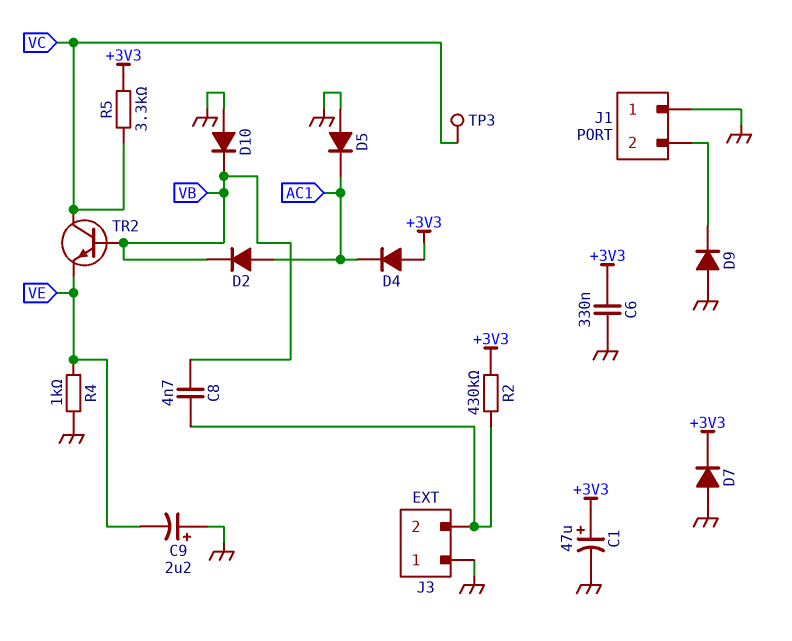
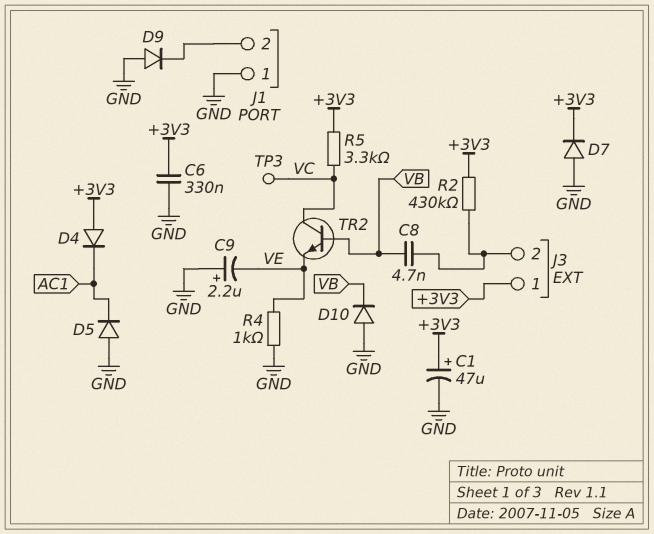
D2: diode (A AC1, K VB) -> none
J3 pin 1: GND -> +3V3

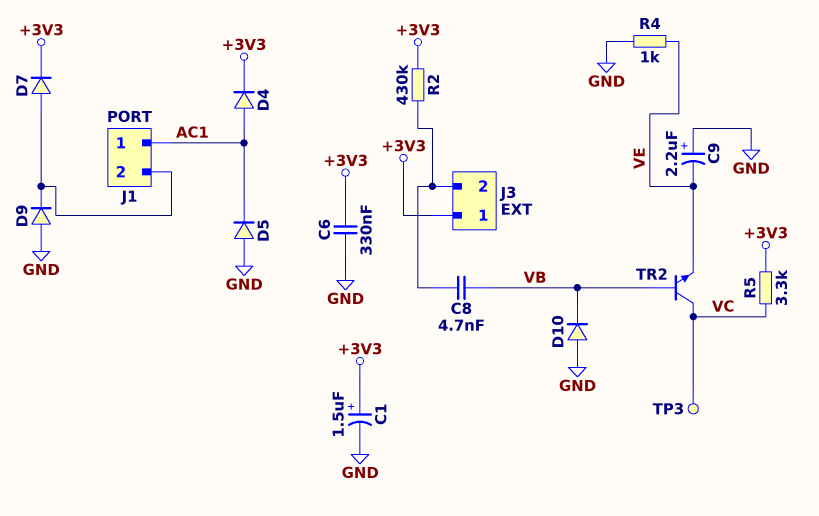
C1: 47uF (plus +3V3, minus GND) -> 1.5uF (plus +3V3, minus GND)
D4: diode (A +3V3, K AC1) -> diode (A AC1, K +3V3)
D7: diode (A GND, K +3V3) -> diode (A J1/2, K +3V3)
J1 pin 1: GND -> AC1

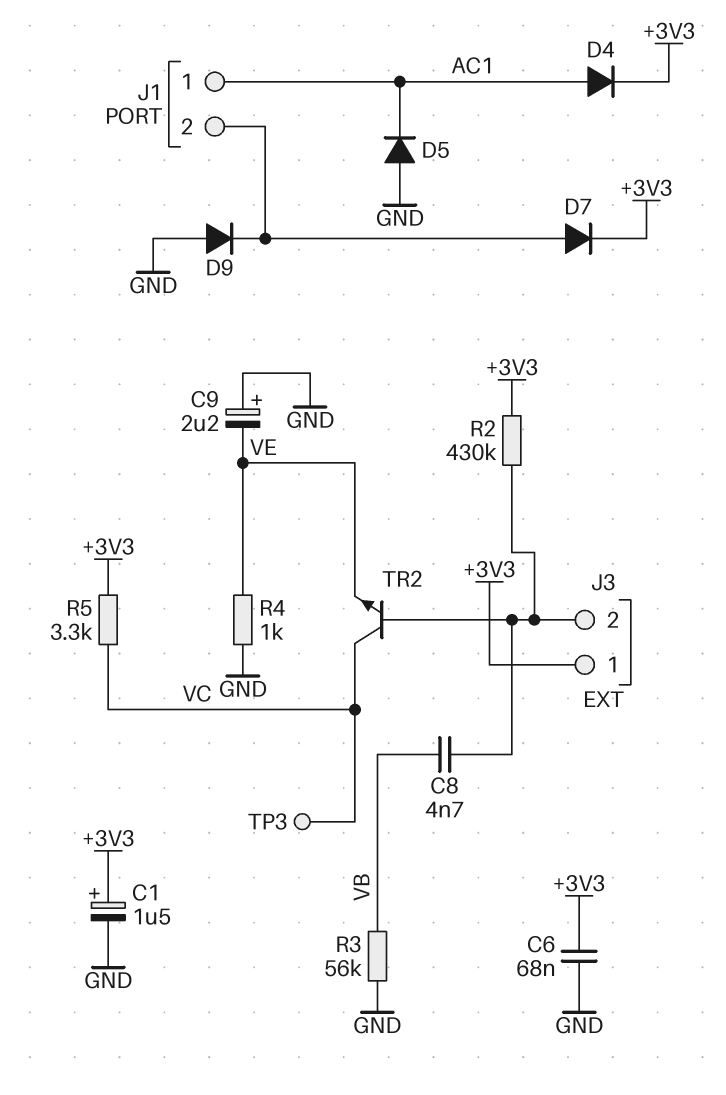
C6: 330nF (+3V3, GND) -> 68nF (+3V3, GND)
D10: diode (A GND, K VB) -> none
R3: none -> 56k (GND, VB)
TR2: NPN (B VB, C VC, E VE) -> NPN (B J3/2, C VC, E VE)

